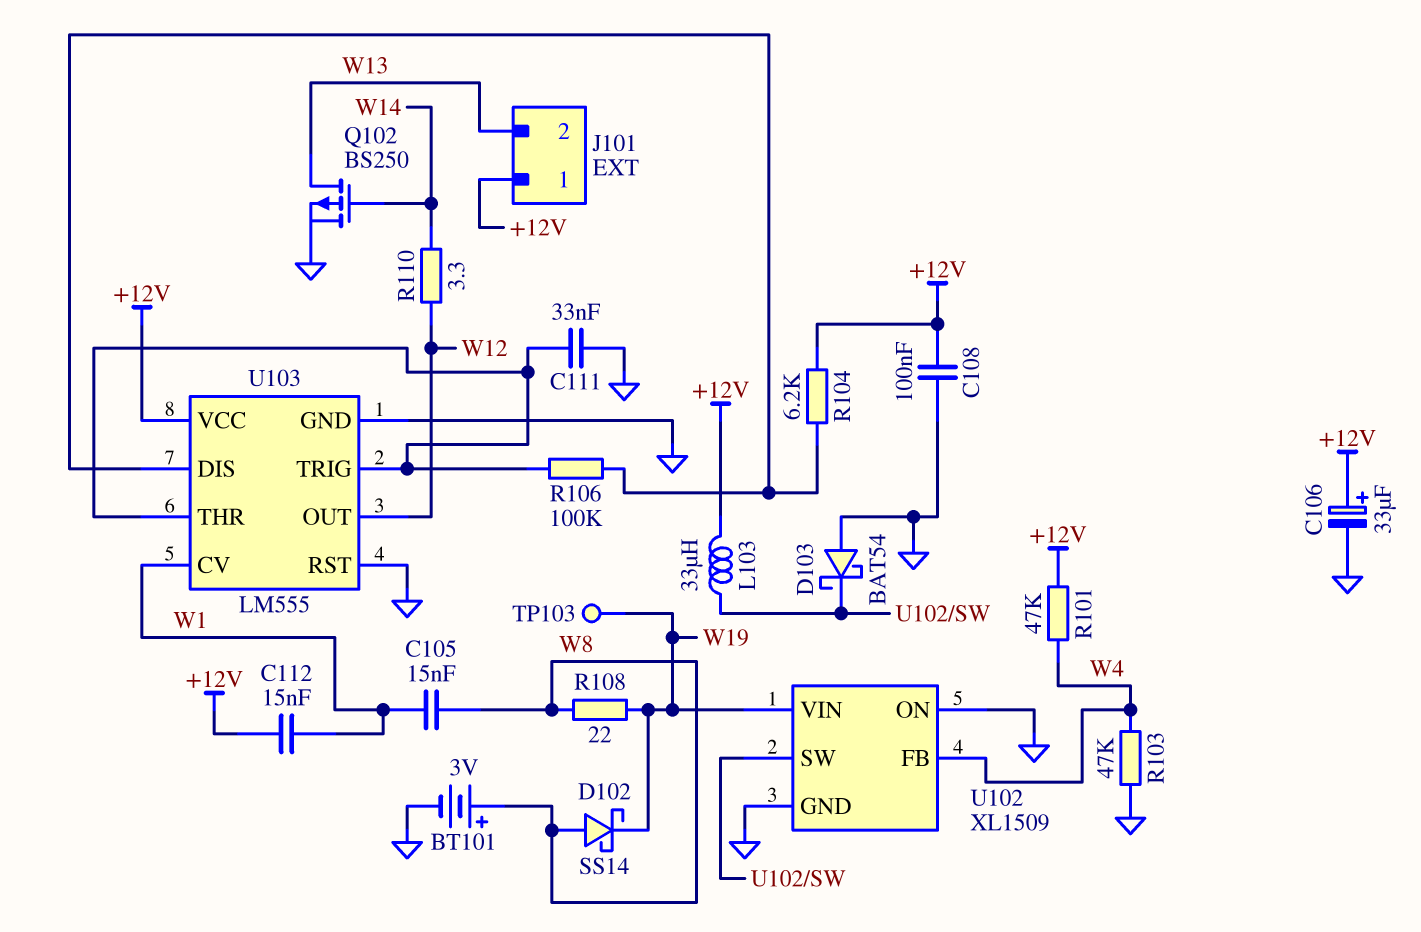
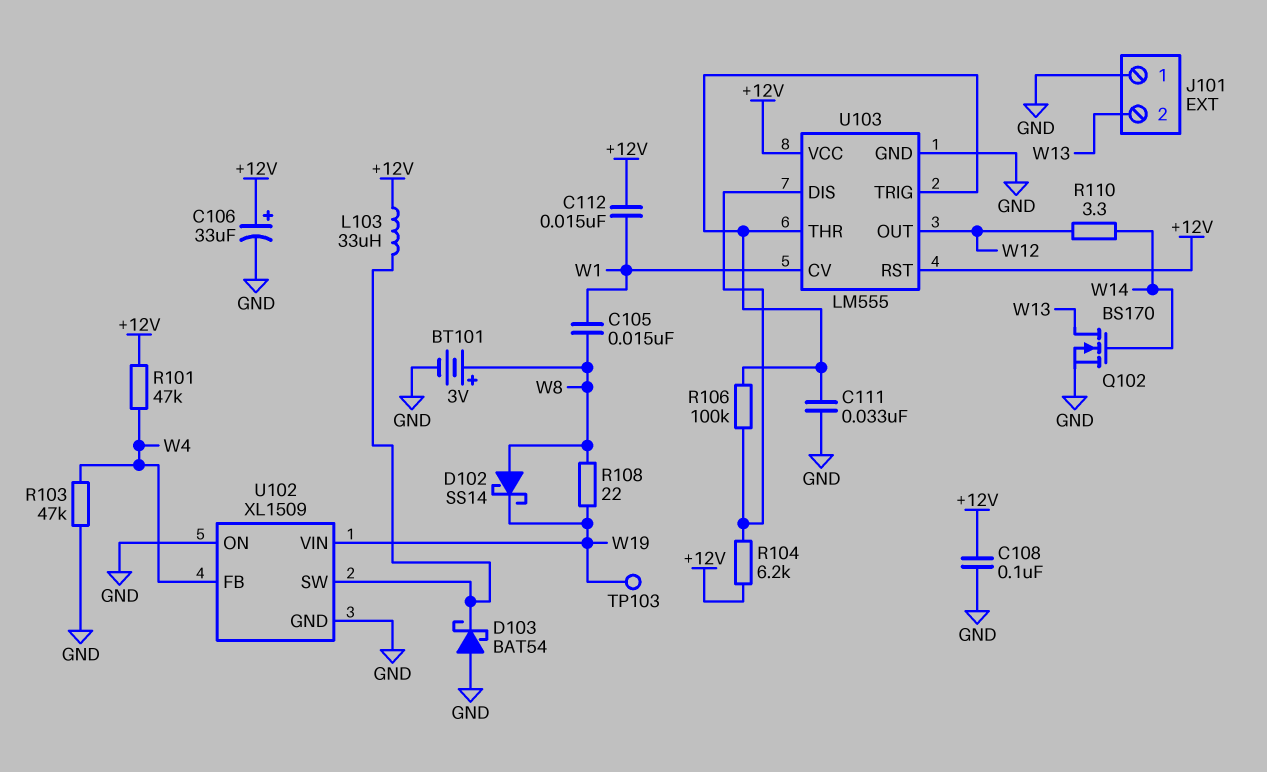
J101 pin 1: +12V -> GND
Q102: PMOS BS250 (G W14, D W13, S GND) -> NMOS BS170 (G W14, D W13, S GND)
U103 pin RST: GND -> +12V

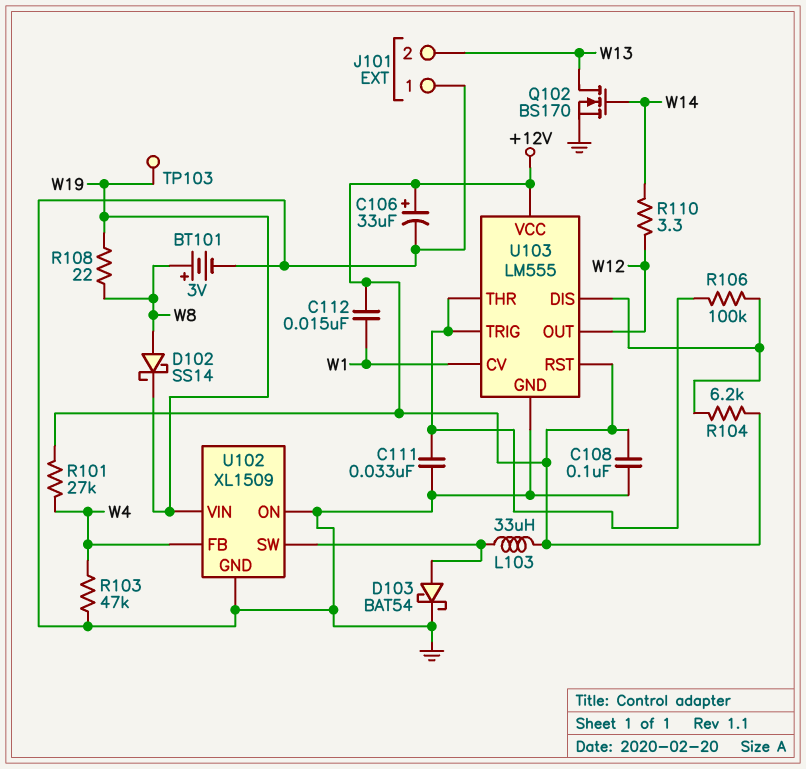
C105: 15nF (W1, W8) -> none
D103: schottky BAT54 (A GND, K U102/SW) -> schottky BAT54 (A U102/SW, K GND)
R101: 47k (+12V, W4) -> 27k (+12V, W4)

